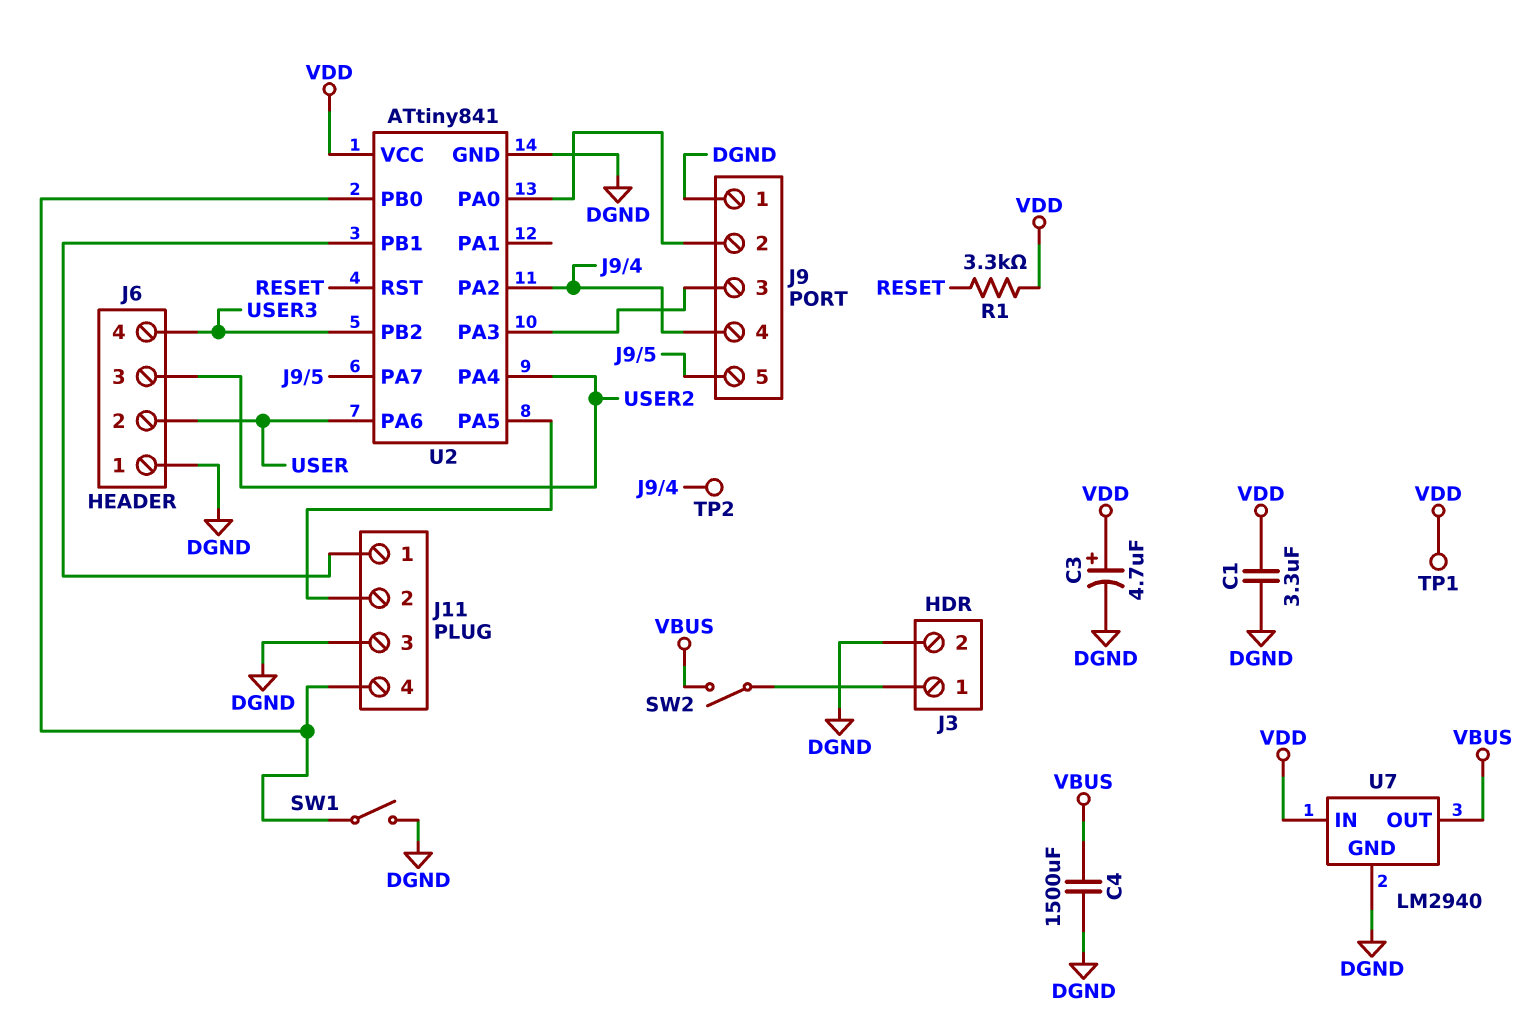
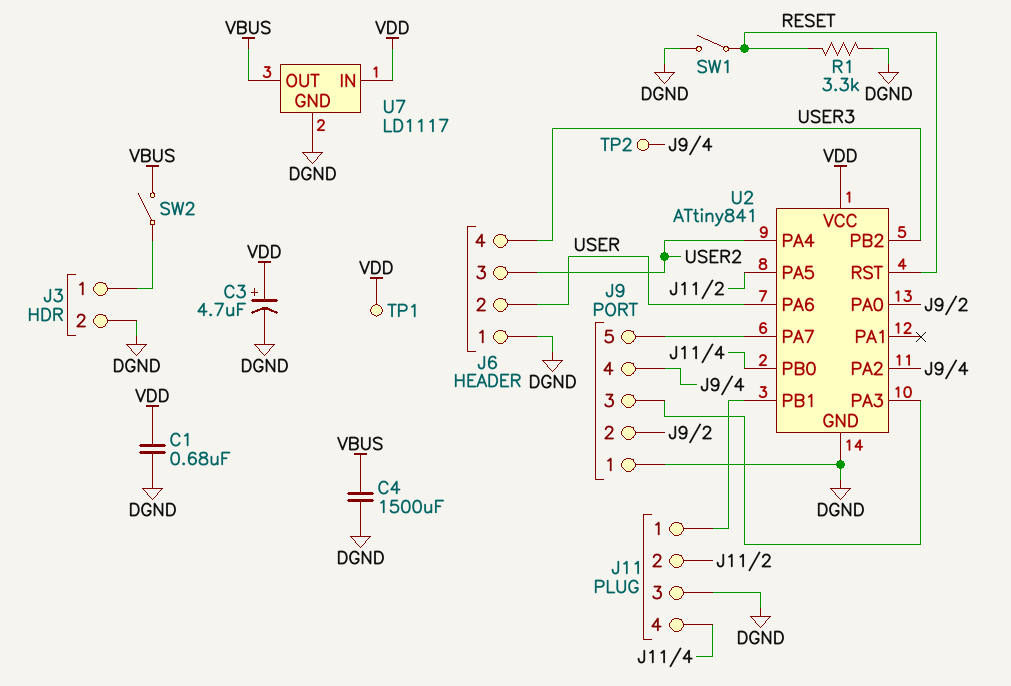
C1: 3.3uF (DGND, VDD) -> 680nF (DGND, VDD)
R1: 3.3k (RESET, VDD) -> 3.3k (DGND, RESET)
SW1: switch (DGND, J11/4) -> switch (DGND, RESET)
U7: LM2940 -> LD1117

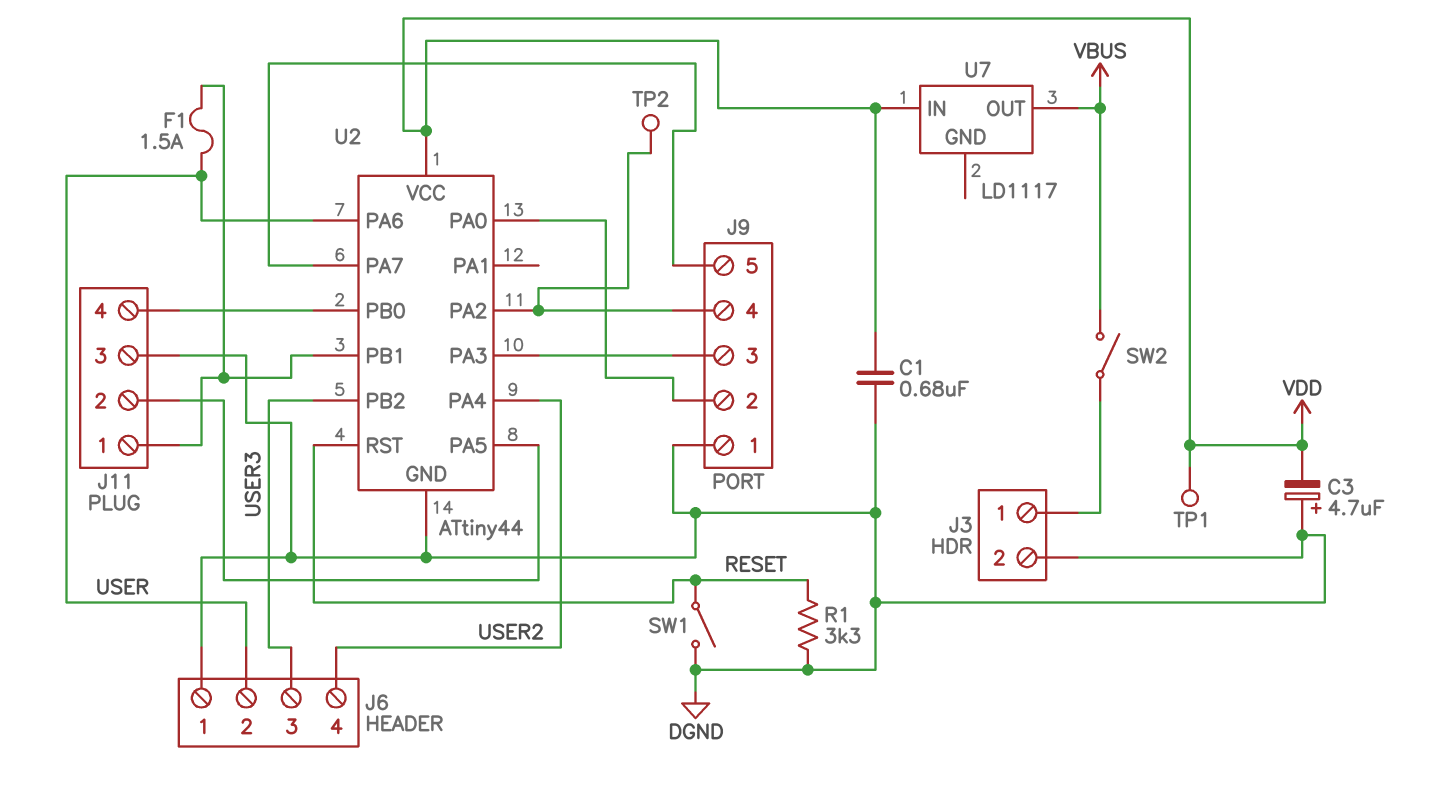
C3: 4.7uF (plus VDD, minus DGND) -> 4.7uF (plus DGND, minus VDD)
C4: 1500uF (DGND, VBUS) -> none
F1: none -> 1.5A (J11/1, USER)
J6 pin 3: USER2 -> USER3
J6 pin 4: USER3 -> USER2
U2: ATtiny841 -> ATtiny44
U7 pin GND: DGND -> none

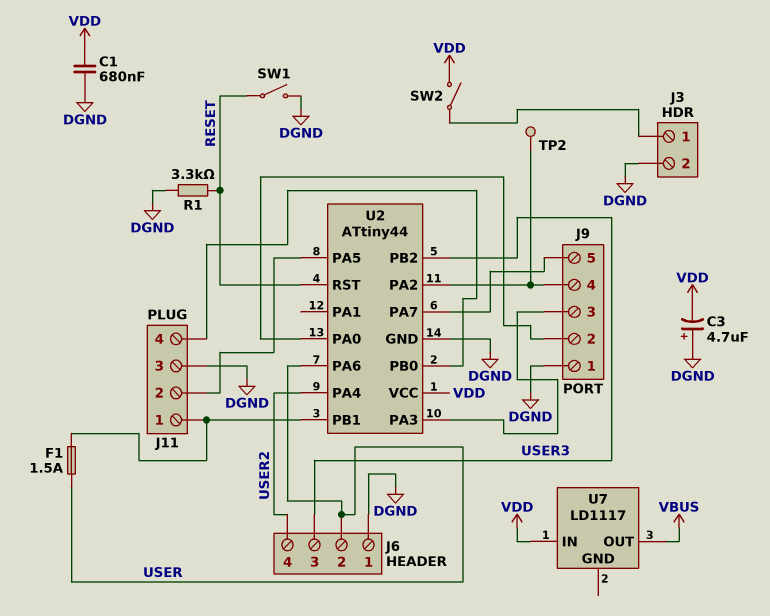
SW2: switch (J3/1, VBUS) -> switch (J3/1, VDD)
TP1: test point (VDD) -> none

